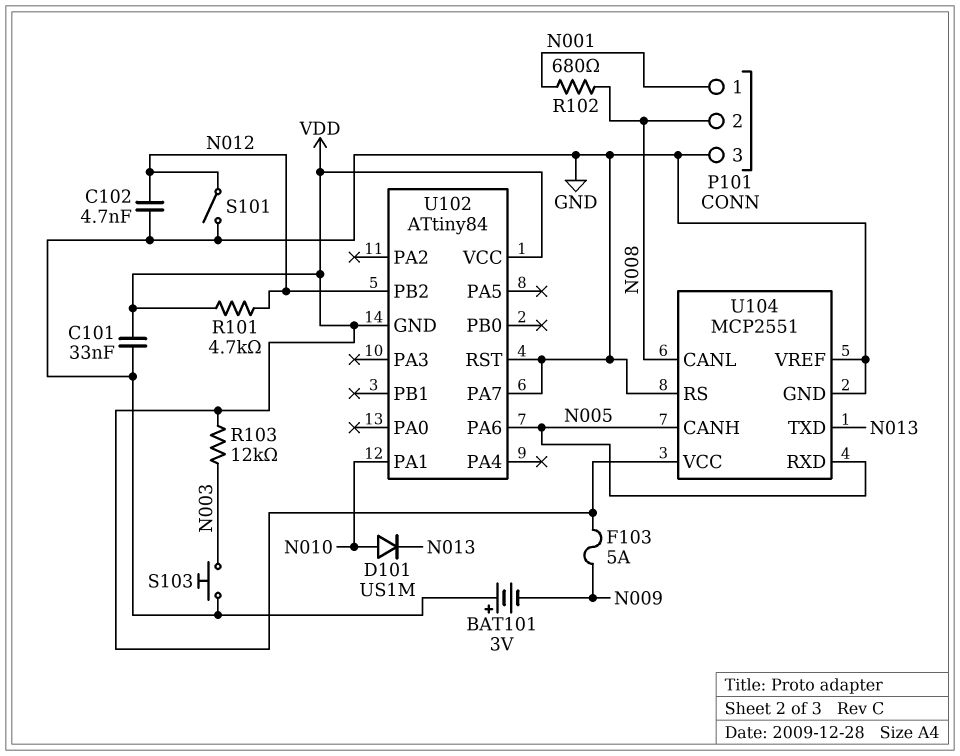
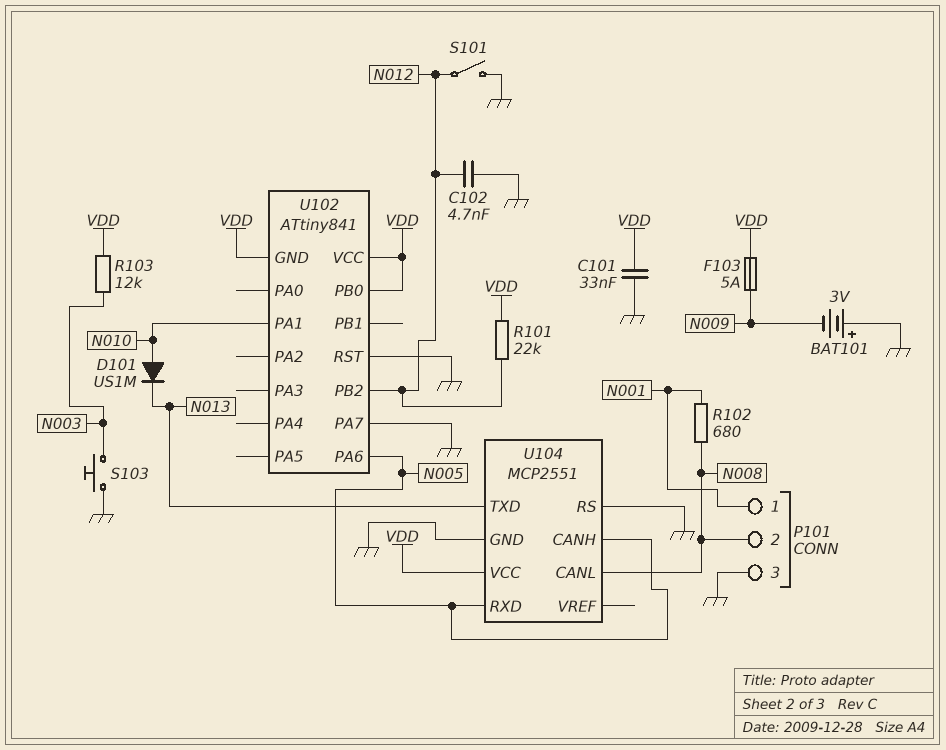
R101: 4.7k (N012, VDD) -> 22k (N012, VDD)
U102: ATtiny84 -> ATtiny841
U102 pin PB0: none -> VDD
U104 pin VREF: GND -> none

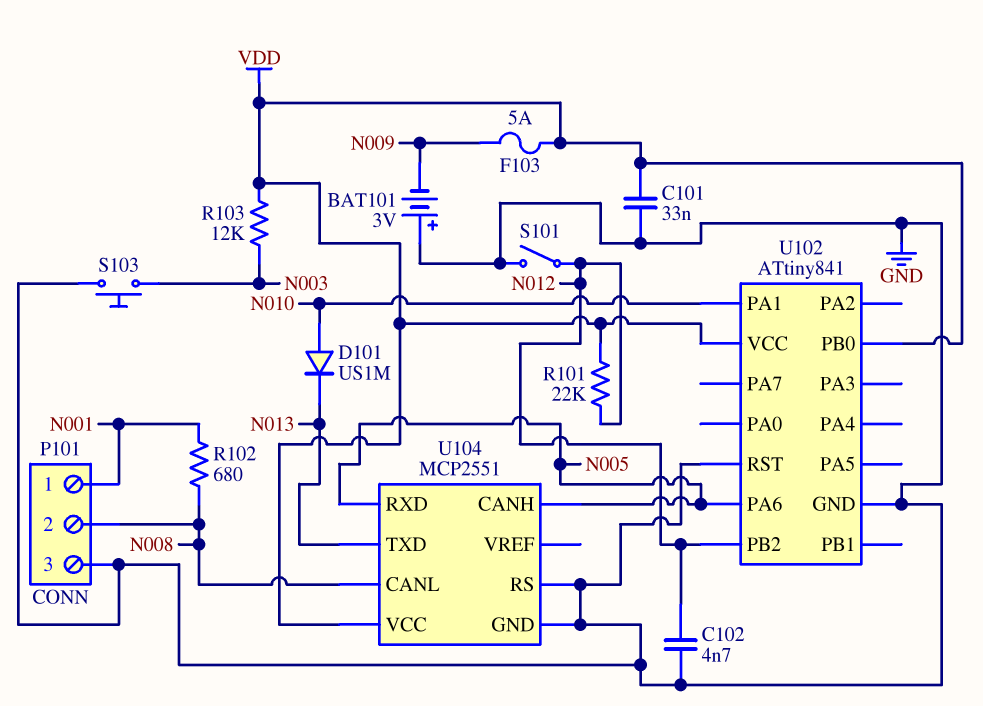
U102 pin GND: VDD -> GND
U102 pin PA7: GND -> none

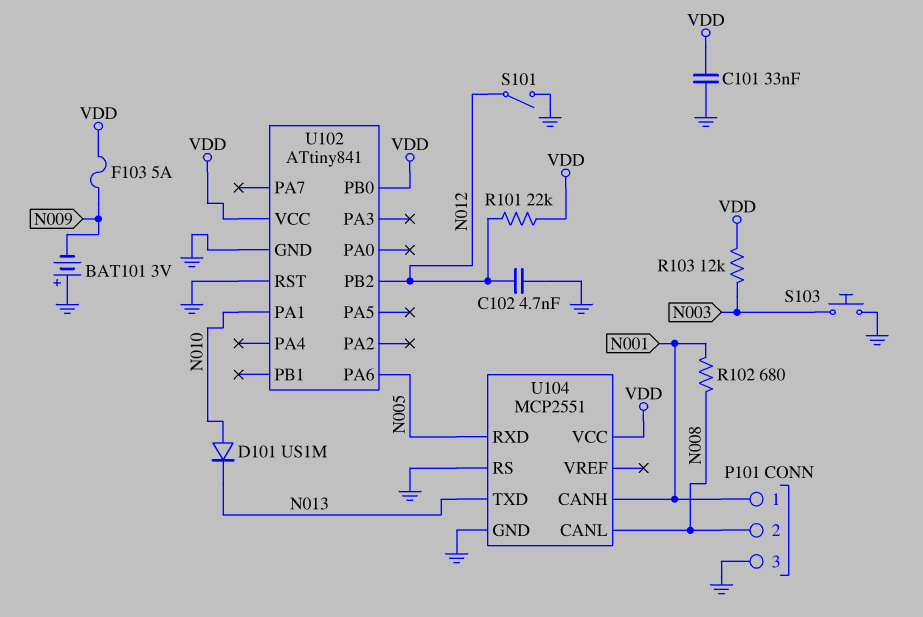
U104 pin CANH: N005 -> N001

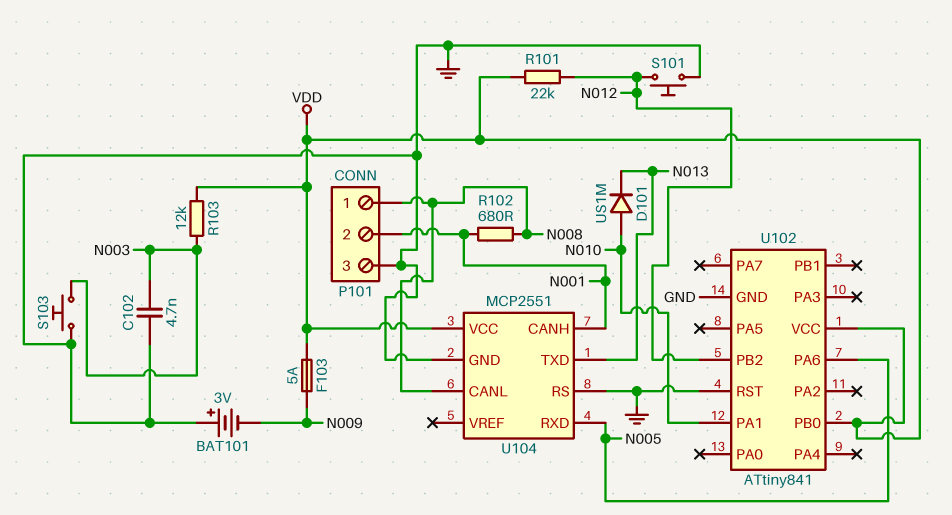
C101: 33nF (GND, VDD) -> none
C102: 4.7nF (GND, N012) -> 4.7nF (GND, N003)
P101 pin 1: N001 -> N008
P101 pin 2: N008 -> N001
S101: switch (GND, N012) -> button (GND, N012)

